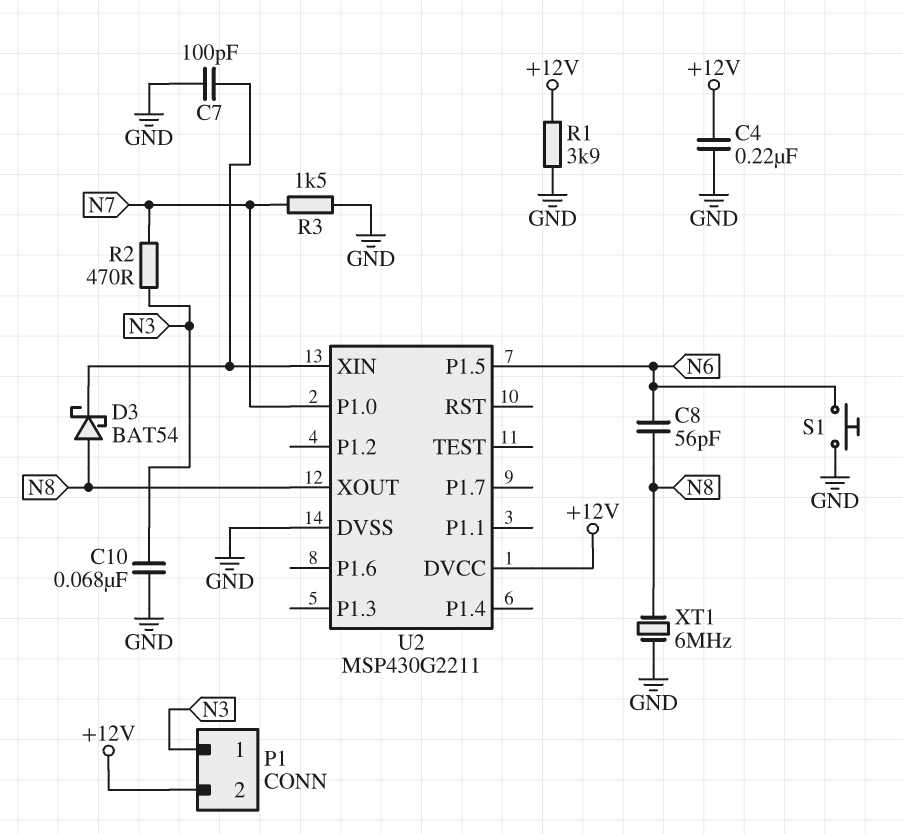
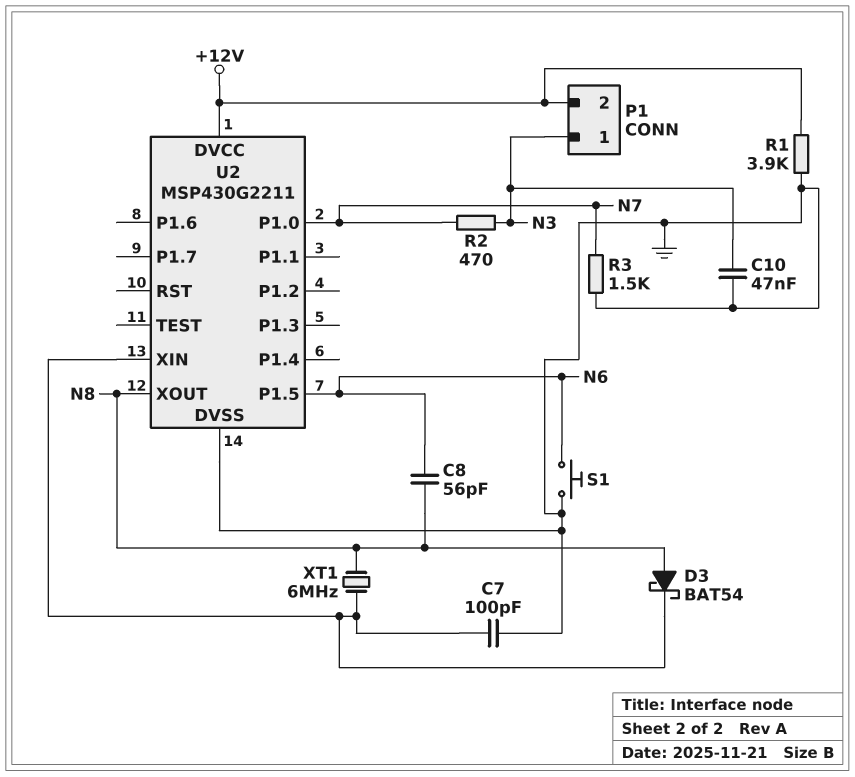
C4: 220nF (+12V, GND) -> none
C10: 68nF (GND, N3) -> 47nF (GND, N3)
XT1: 6MHz (GND, N8) -> 6MHz (N8, U2/XIN)

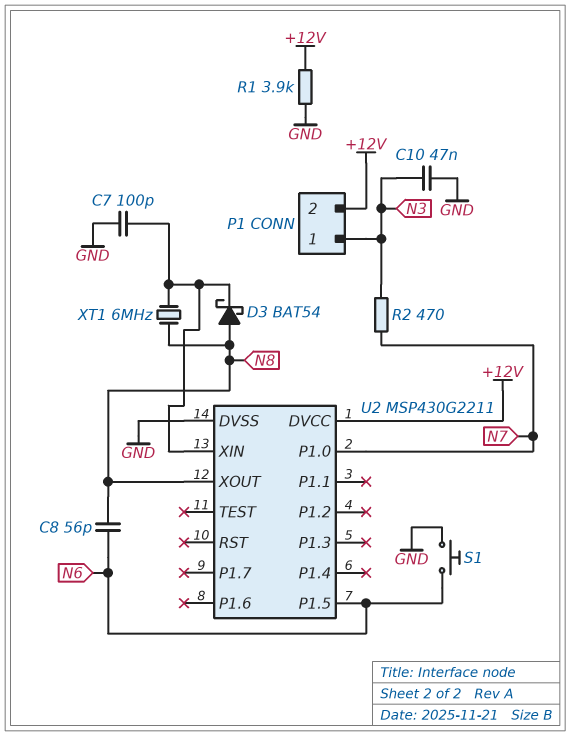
R3: 1.5k (GND, N7) -> none

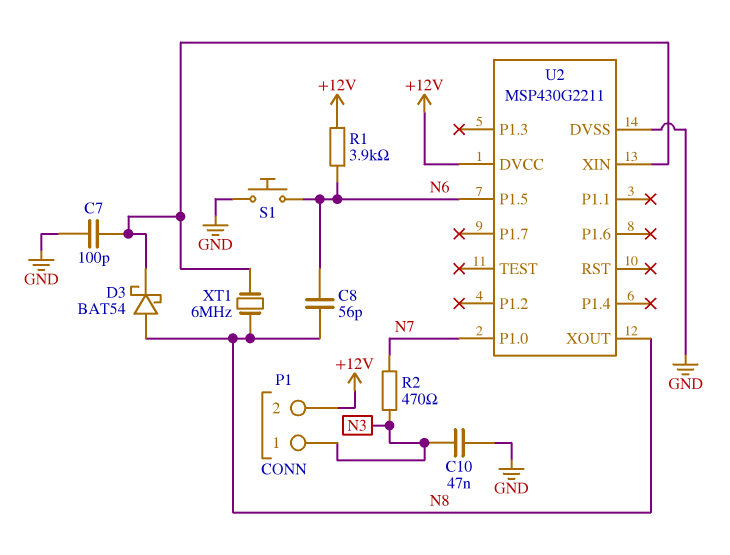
R1: 3.9k (+12V, GND) -> 3.9k (+12V, N6)

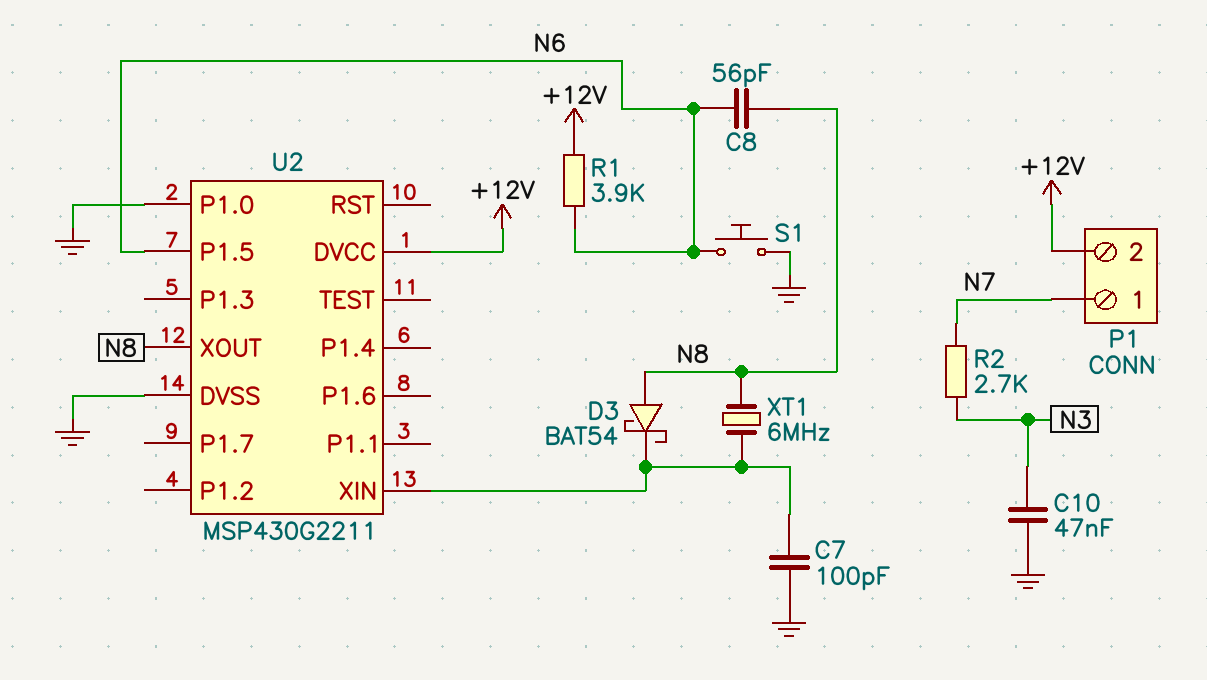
P1 pin 1: N3 -> N7
R2: 470 (N3, N7) -> 2.7k (N3, N7)
U2 pin P1.0: N7 -> GND

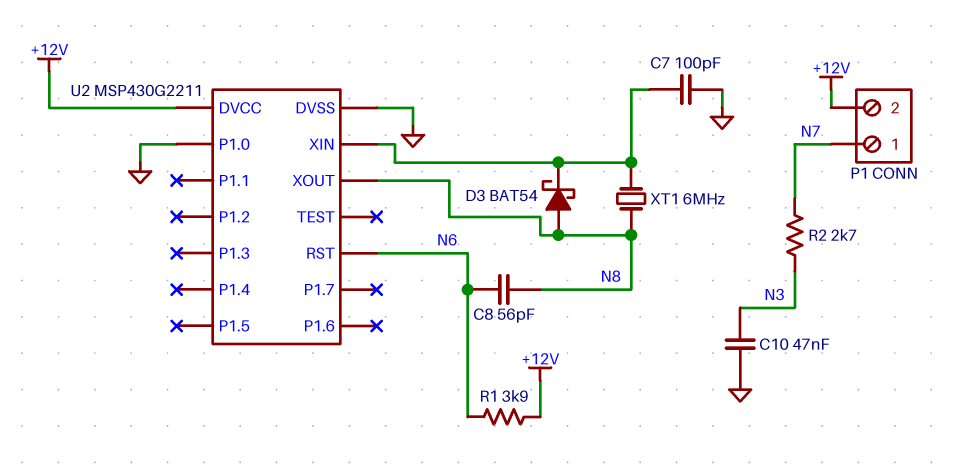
S1: button (GND, N6) -> none
U2 pin P1.5: N6 -> none
U2 pin RST: none -> N6

